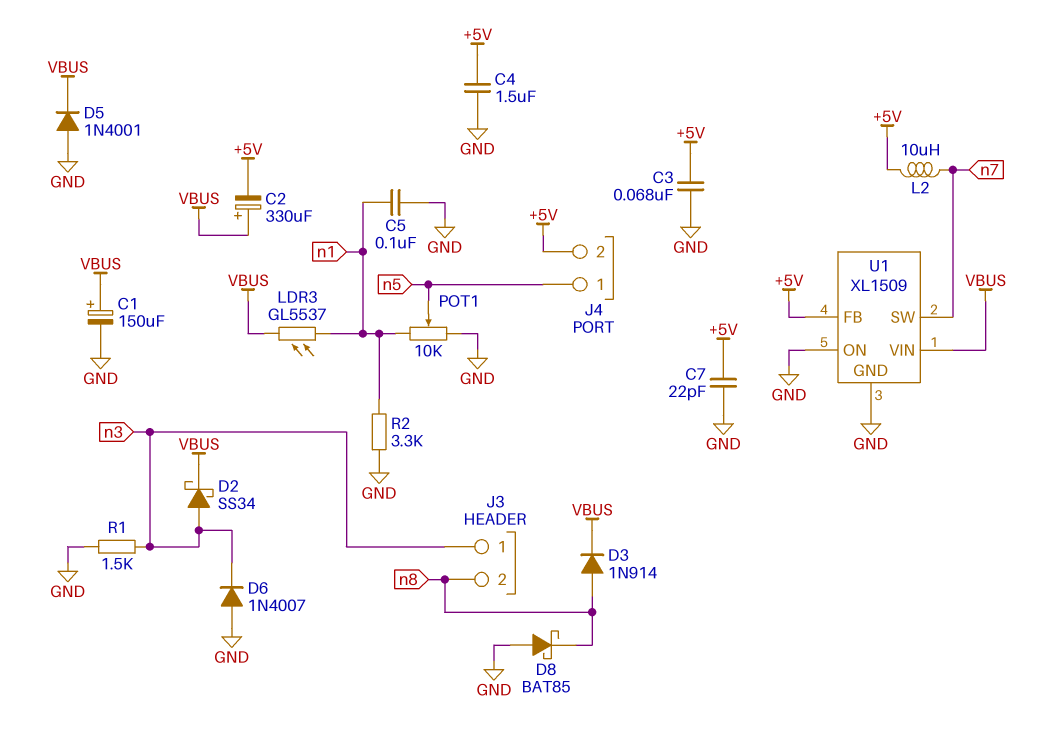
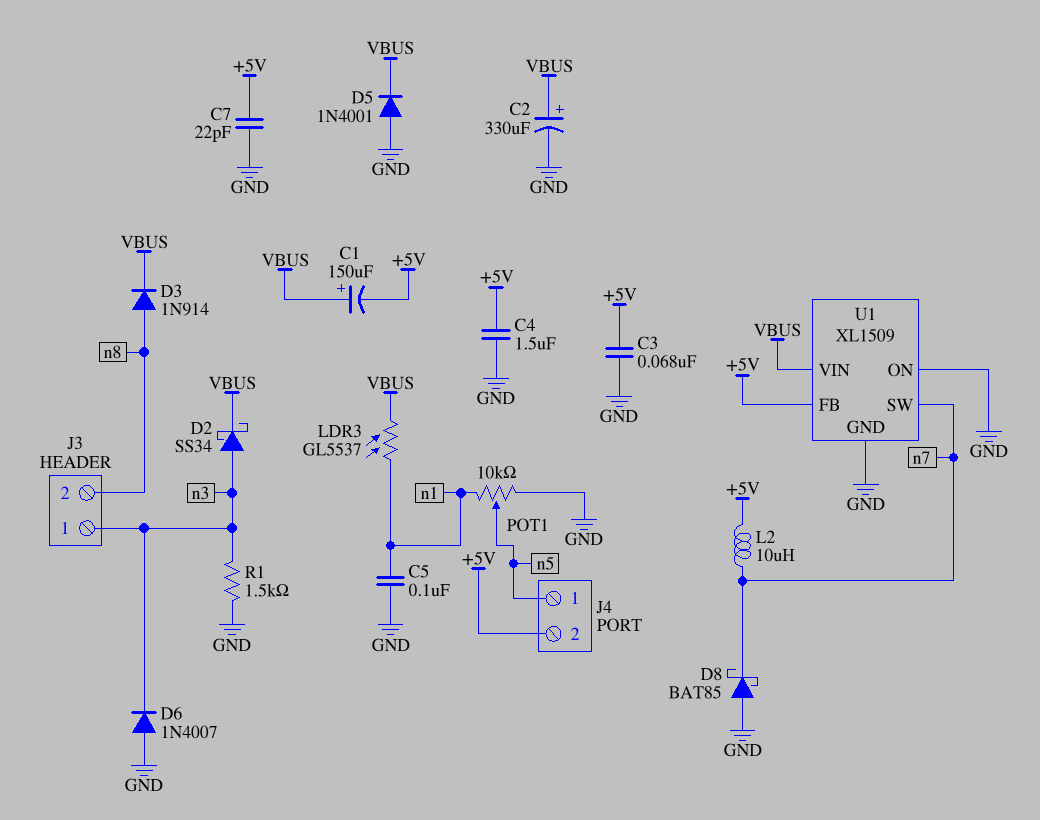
C1: 150uF (plus VBUS, minus GND) -> 150uF (plus VBUS, minus +5V)
C2: 330uF (plus VBUS, minus +5V) -> 330uF (plus VBUS, minus GND)
D8: schottky BAT85 (A GND, K n8) -> schottky BAT85 (A GND, K n7)
R2: 3.3k (GND, n1) -> none

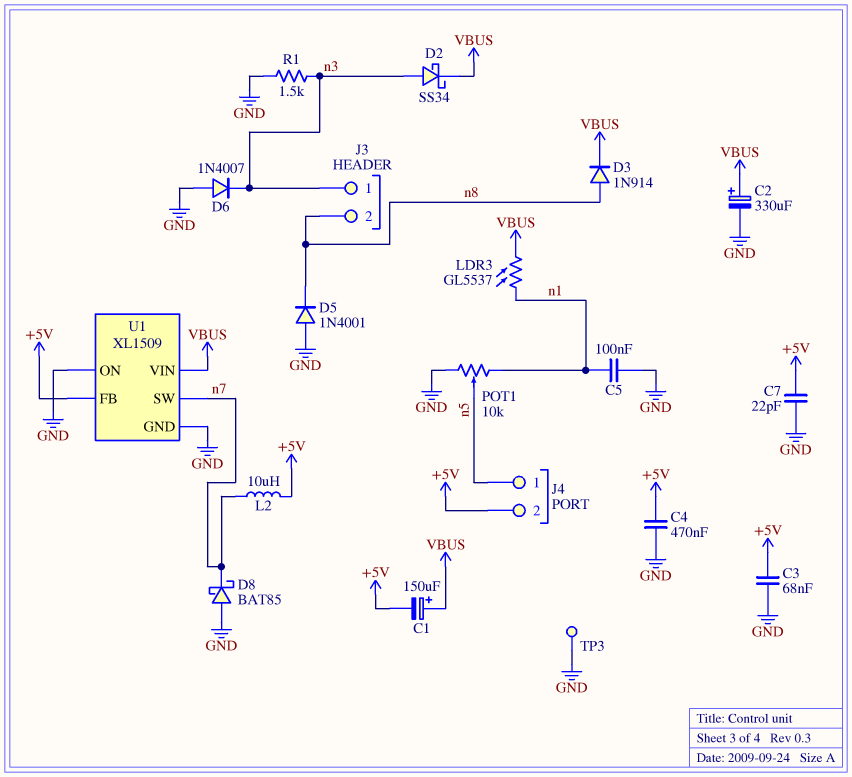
C4: 1.5uF (+5V, GND) -> 470nF (+5V, GND)
D5: diode 1N4001 (A GND, K VBUS) -> diode 1N4001 (A GND, K n8)
TP3: none -> test point (GND)

